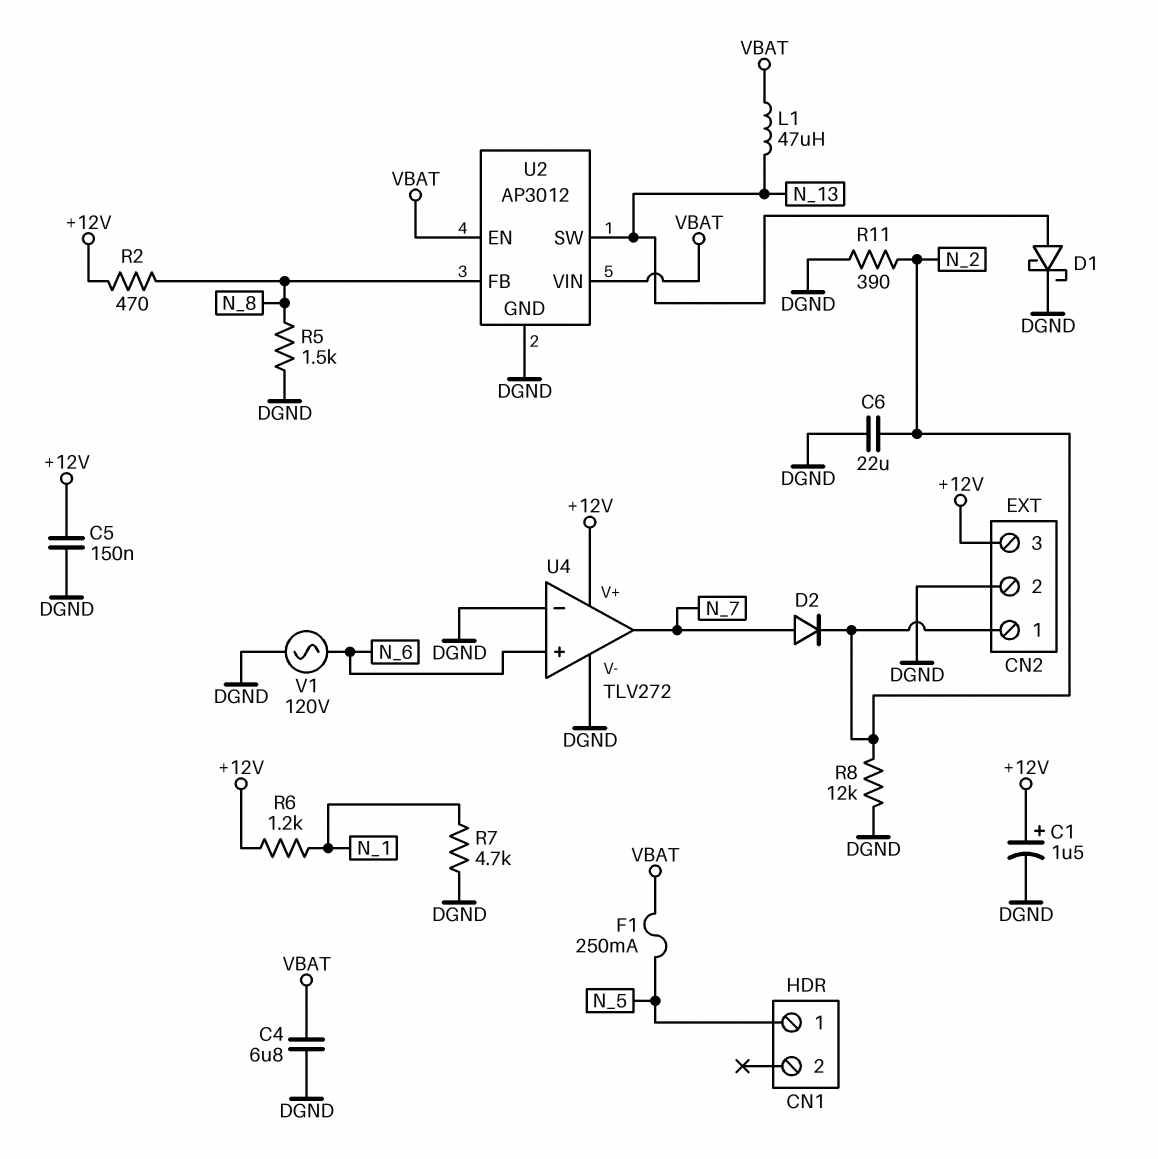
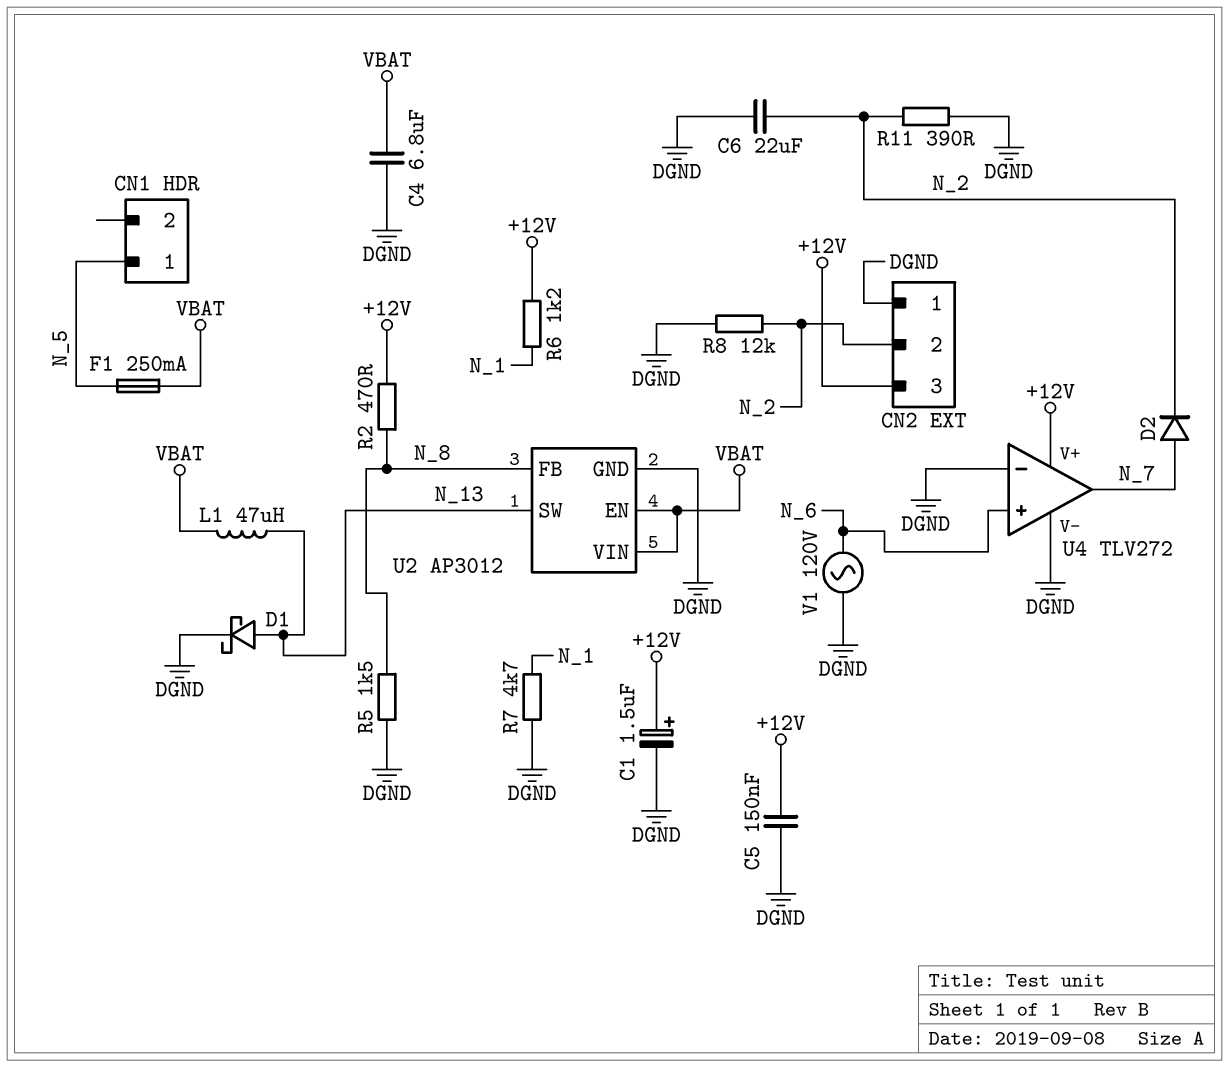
CN2 pin 1: N_2 -> DGND
CN2 pin 2: DGND -> N_2

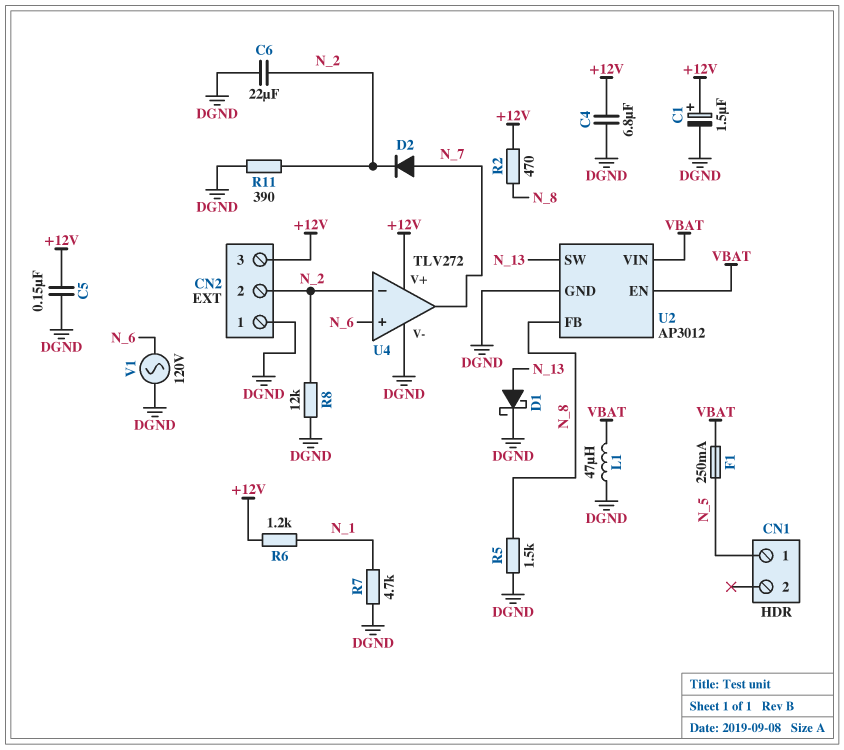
C4: 6.8uF (DGND, VBAT) -> 6.8uF (+12V, DGND)
L1: 47uH (N_13, VBAT) -> 47uH (DGND, VBAT)
U4 pin in-: DGND -> N_2

